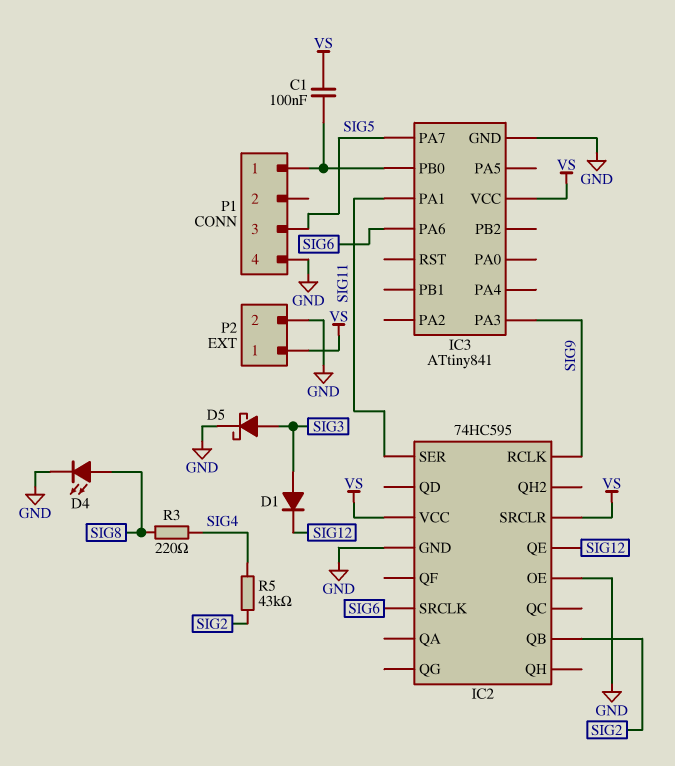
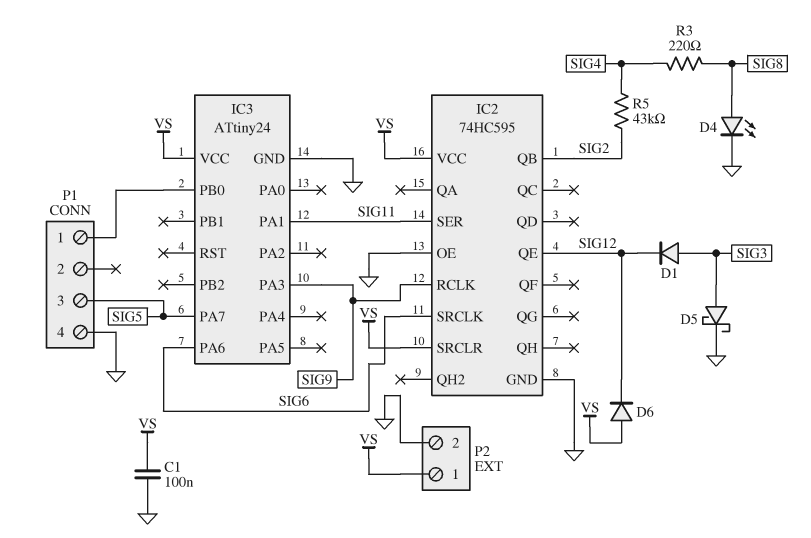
C1: 100nF (IC3/PB0, VS) -> 100nF (GND, VS)
D6: none -> diode (A VS, K SIG12)
IC3: ATtiny841 -> ATtiny24

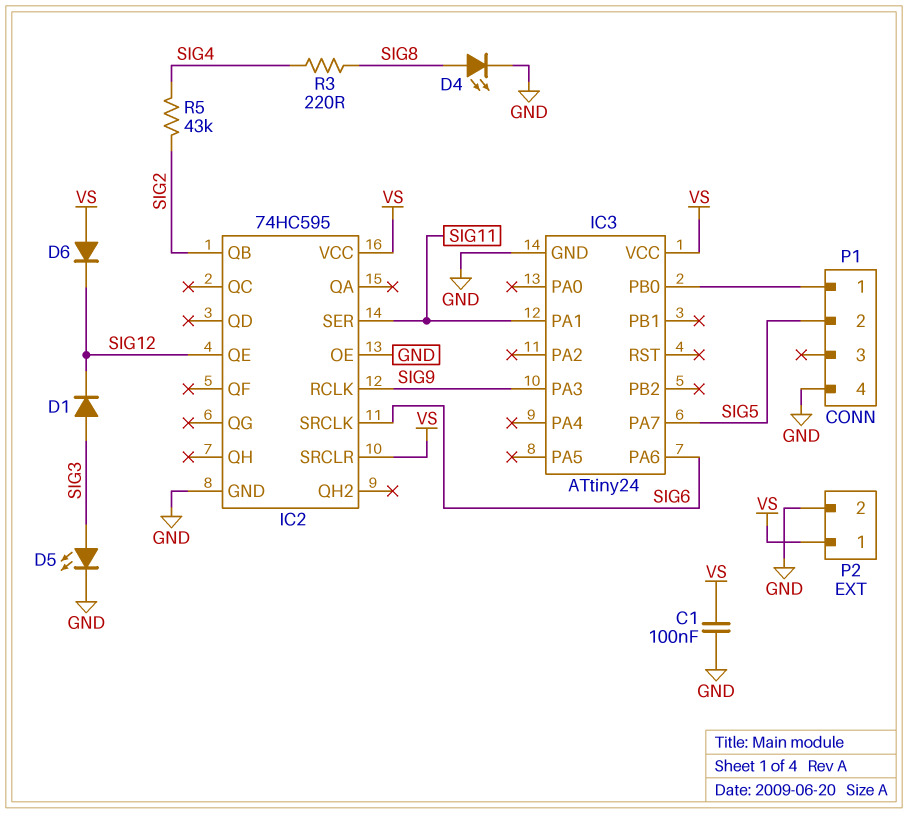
D5: schottky (A SIG3, K GND) -> LED (A SIG3, K GND)
P1 pin 2: none -> SIG5
P1 pin 3: SIG5 -> none

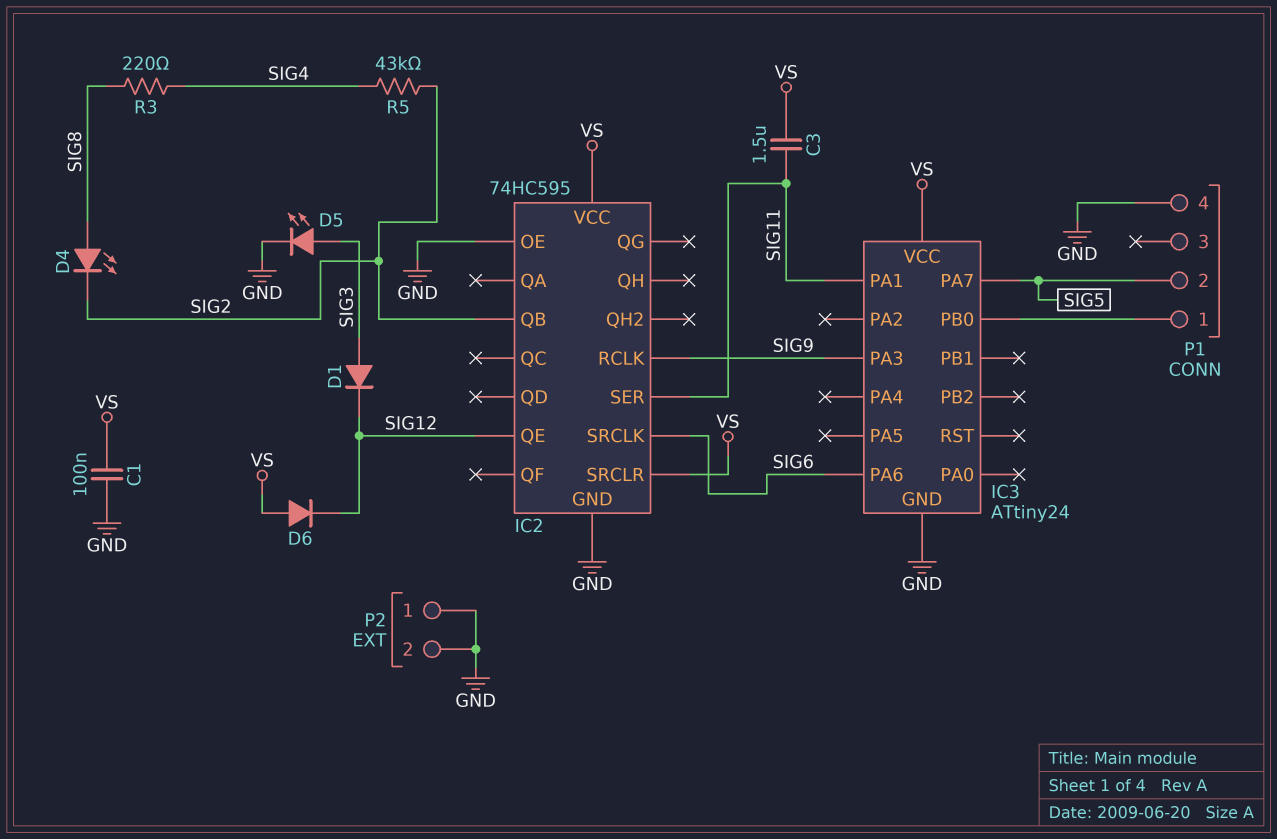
C3: none -> 1.5uF (SIG11, VS)
D4: LED (A SIG8, K GND) -> LED (A SIG8, K SIG2)
P2 pin 1: VS -> GND

